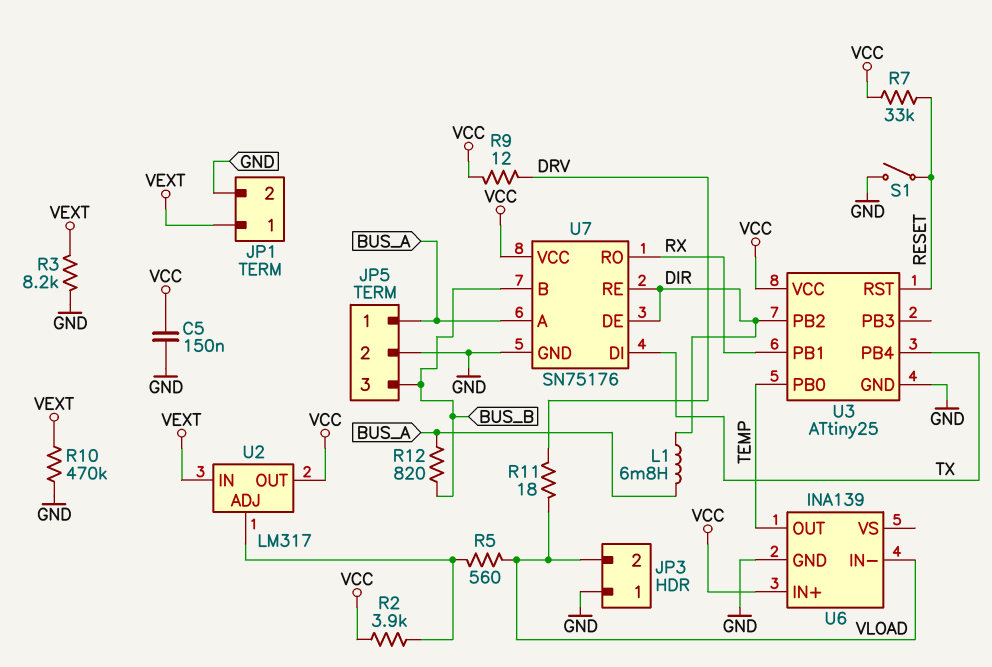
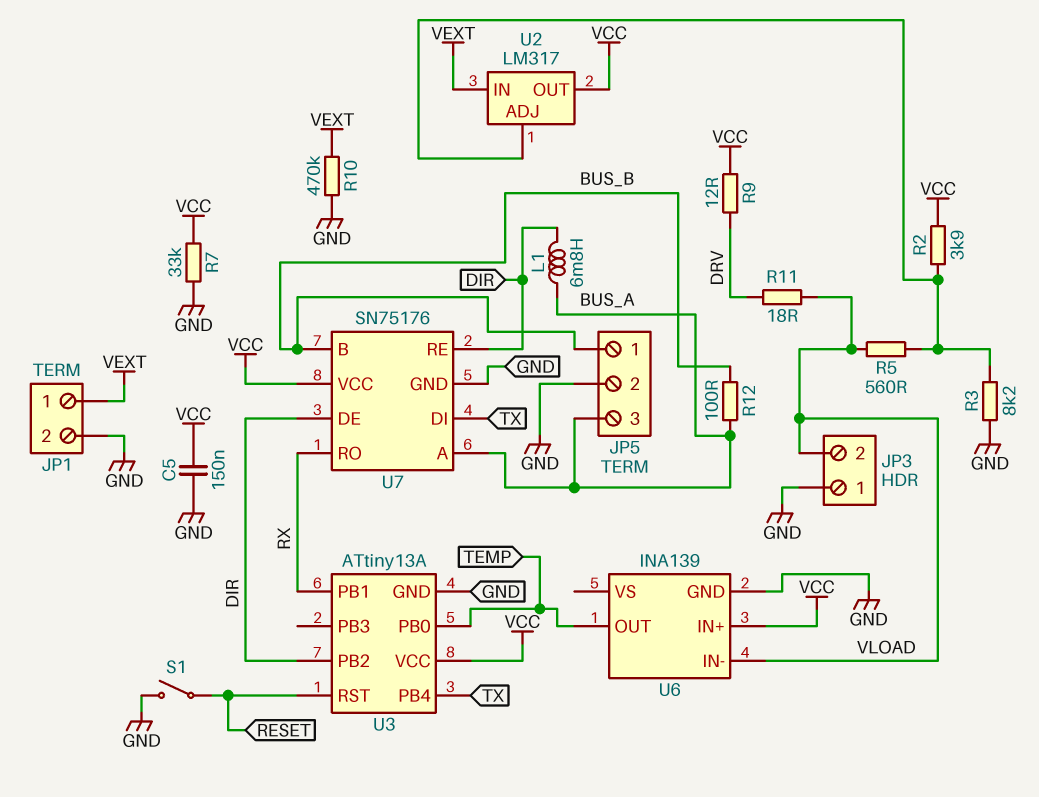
JP5 pin 1: BUS_A -> BUS_B
JP5 pin 3: BUS_B -> BUS_A
R3: 8.2k (GND, VEXT) -> 8.2k (GND, U2/ADJ)
R7: 33k (RESET, VCC) -> 33k (GND, VCC)
R12: 820 (BUS_A, BUS_B) -> 100 (BUS_A, BUS_B)
U3: ATtiny25 -> ATtiny13A

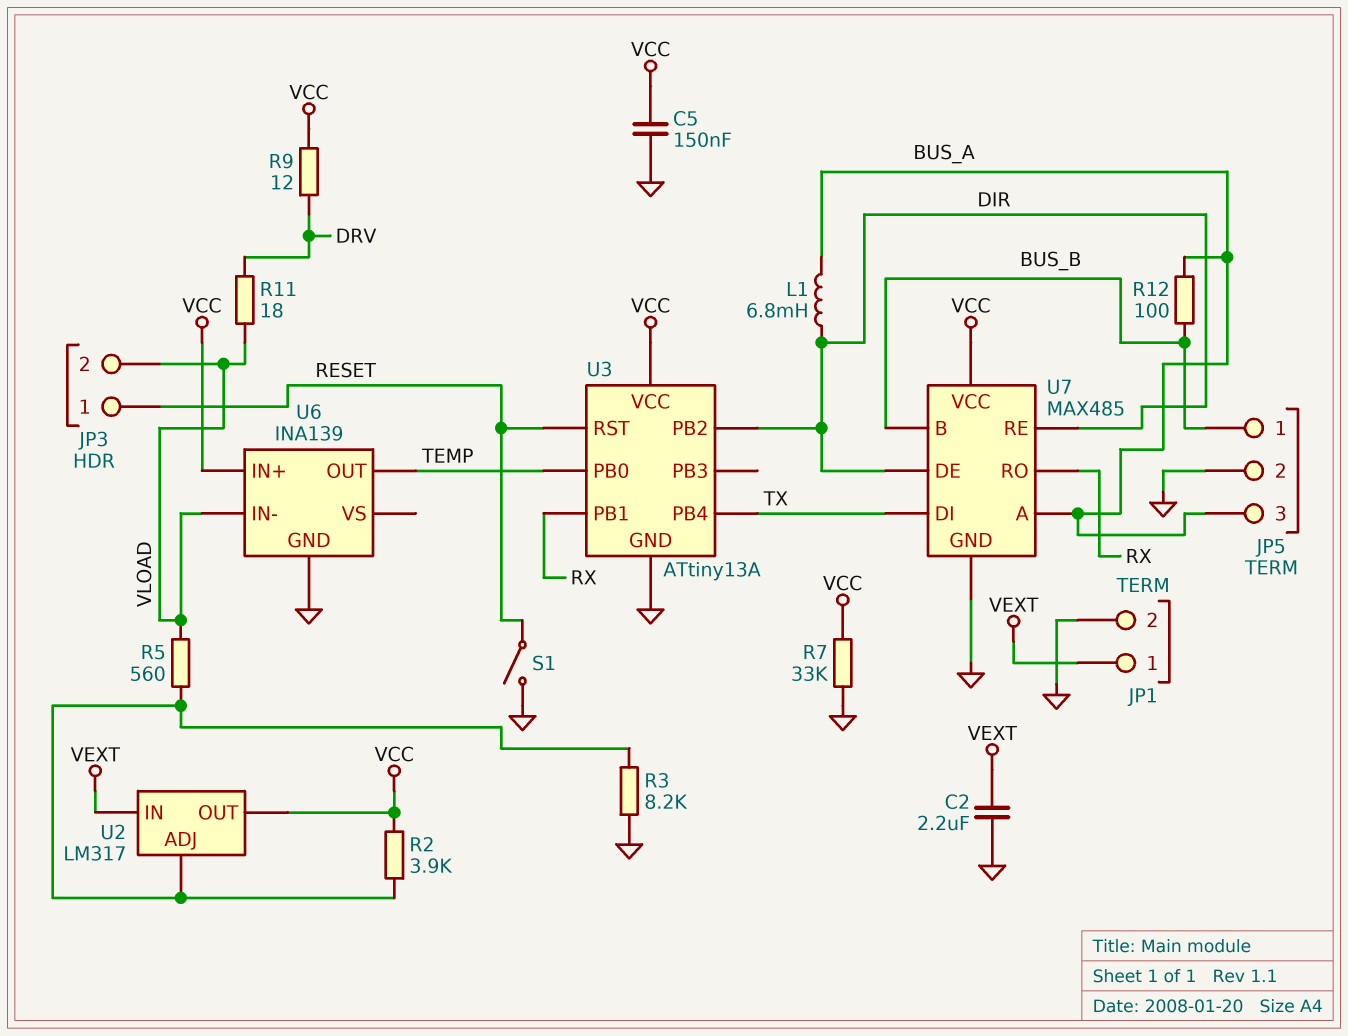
C2: none -> 2.2uF (GND, VEXT)
JP3 pin 1: GND -> RESET
R10: 470k (GND, VEXT) -> none
U7: SN75176 -> MAX485

